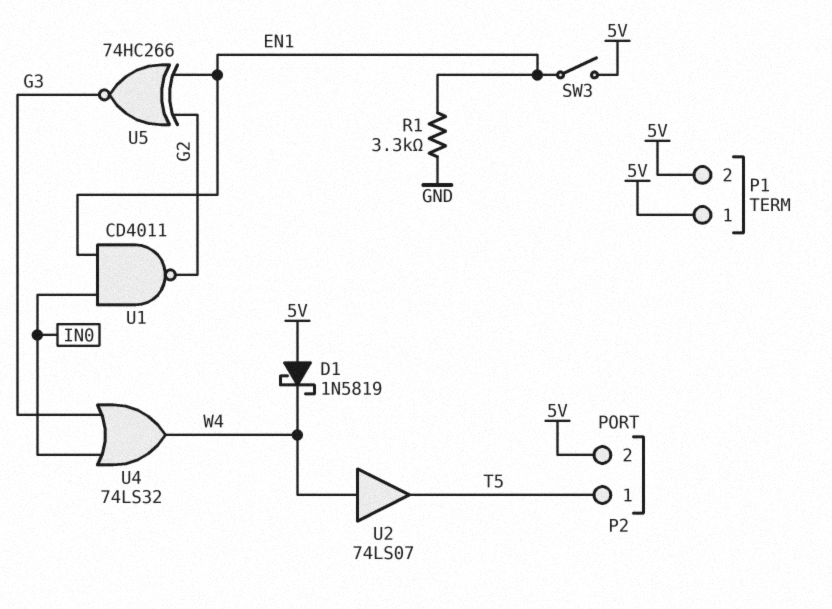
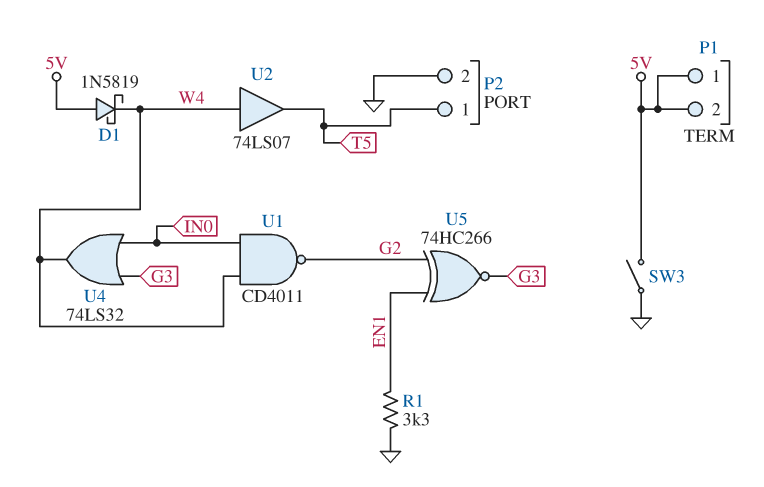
P2 pin 2: 5V -> GND
SW3: switch (5V, EN1) -> switch (5V, GND)
U1: NAND CD4011 (in EN1, in IN0, out G2) -> NAND CD4011 (in IN0, in W4, out G2)

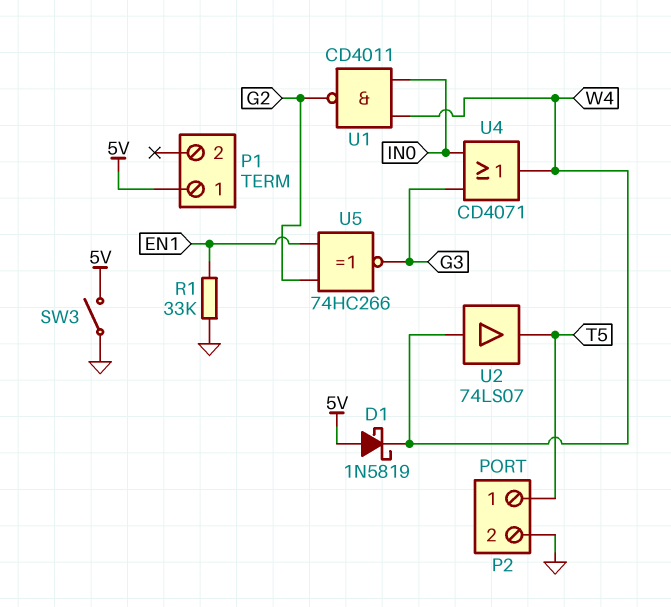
P1 pin 2: 5V -> none
R1: 3.3k (EN1, GND) -> 33k (EN1, GND)
U4: OR 74LS32 (in G3, in IN0, out W4) -> OR CD4071 (in G3, in IN0, out W4)

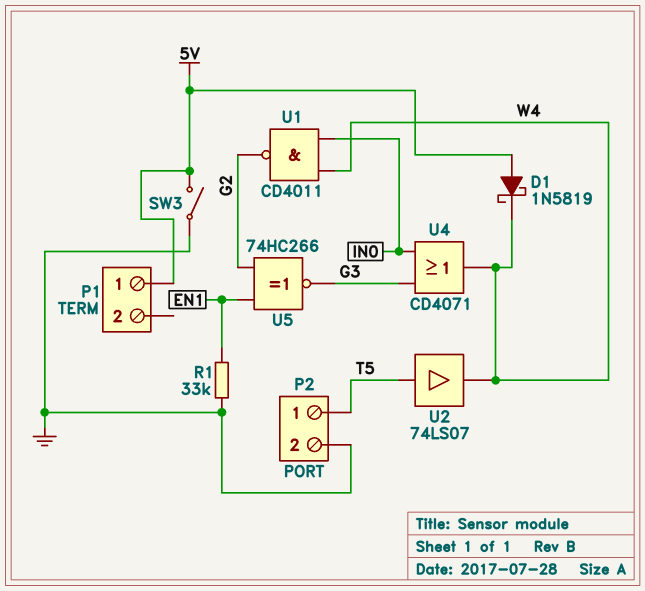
U2: buffer 74LS07 (in W4, out T5) -> buffer 74LS07 (in T5, out W4)

